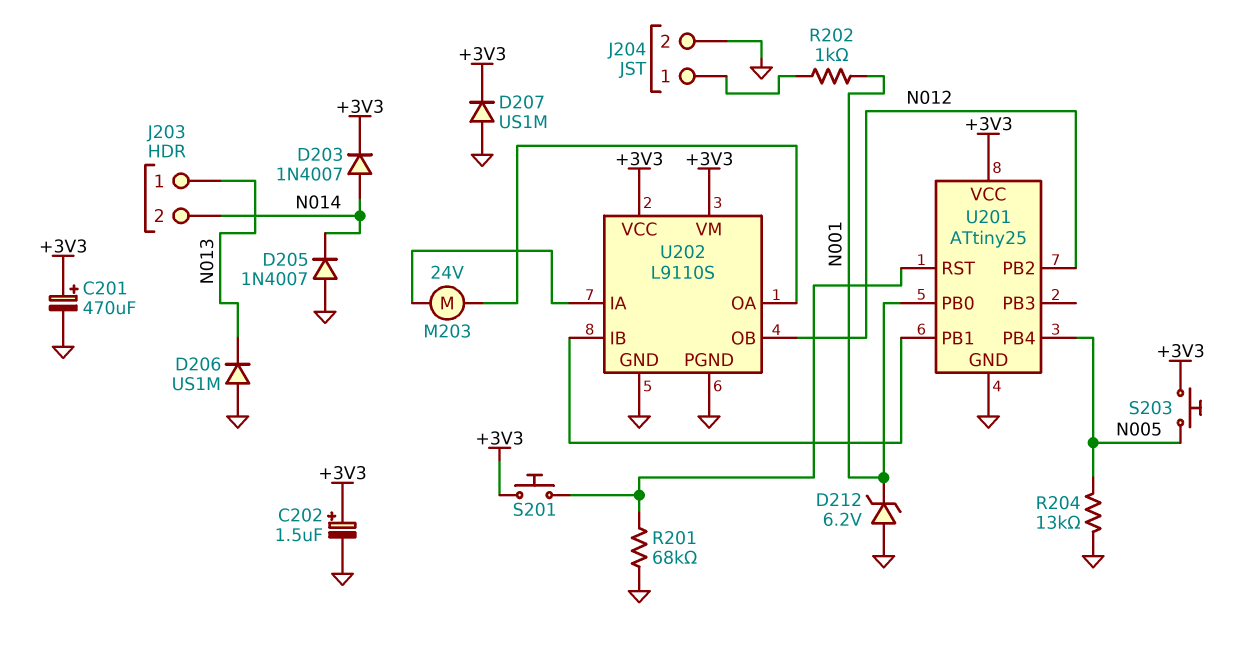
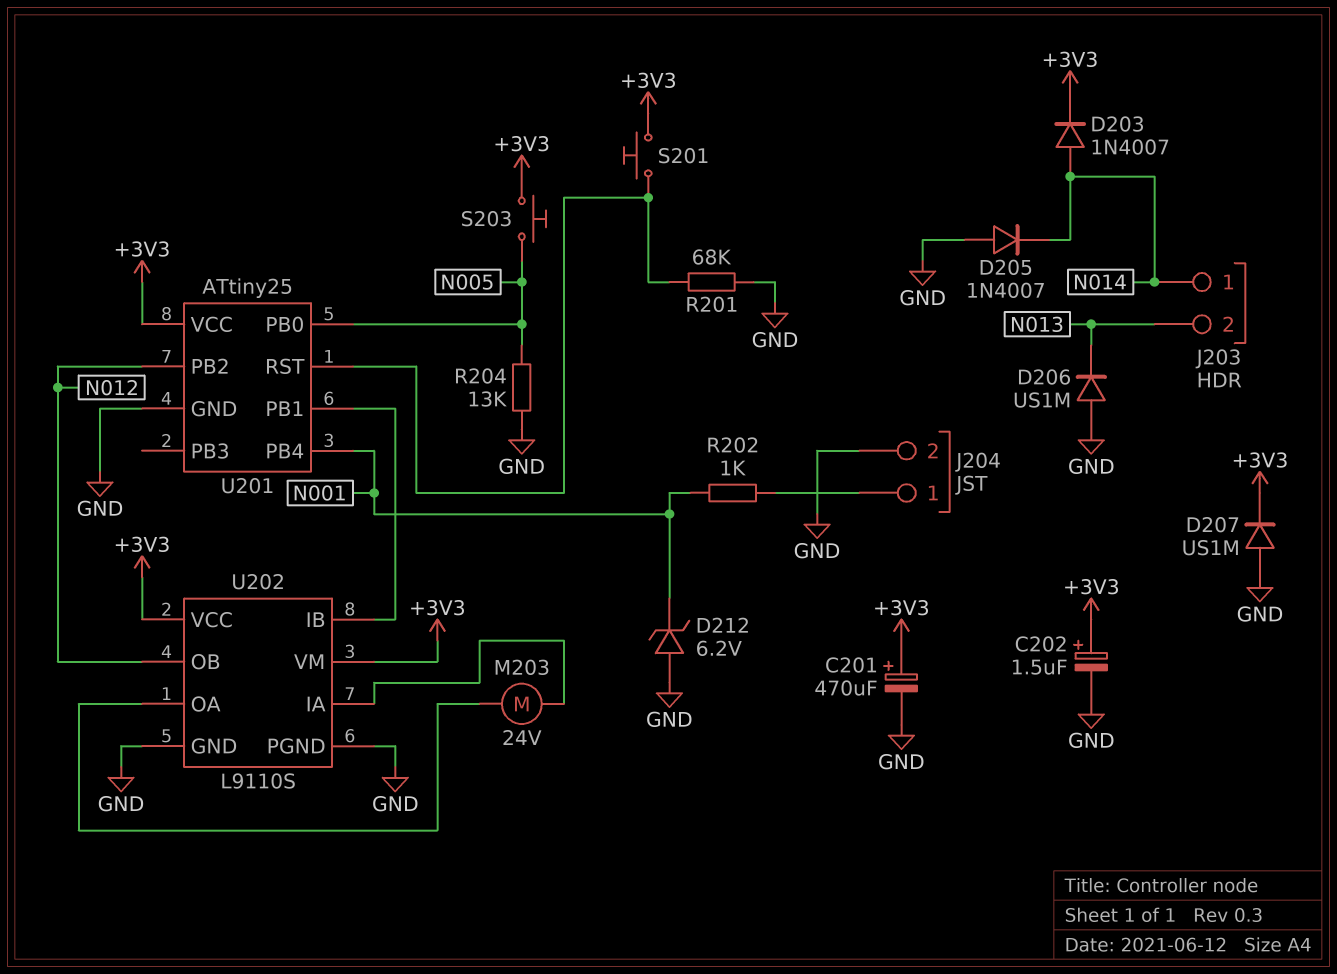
J203 pin 1: N013 -> N014
J203 pin 2: N014 -> N013
U201 pin PB0: N001 -> N005
U201 pin PB4: N005 -> N001

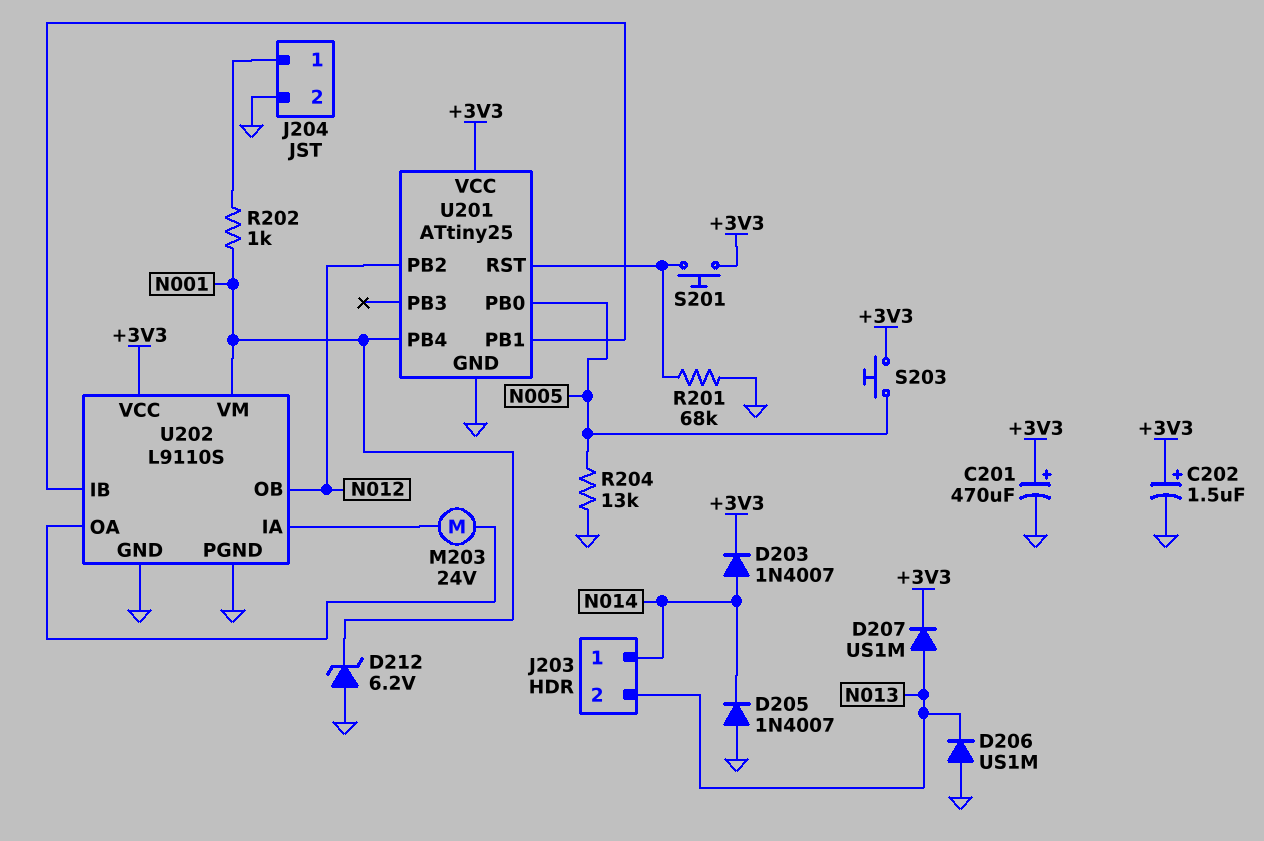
D207: diode US1M (A GND, K +3V3) -> diode US1M (A N013, K +3V3)
U202 pin VM: +3V3 -> N001

